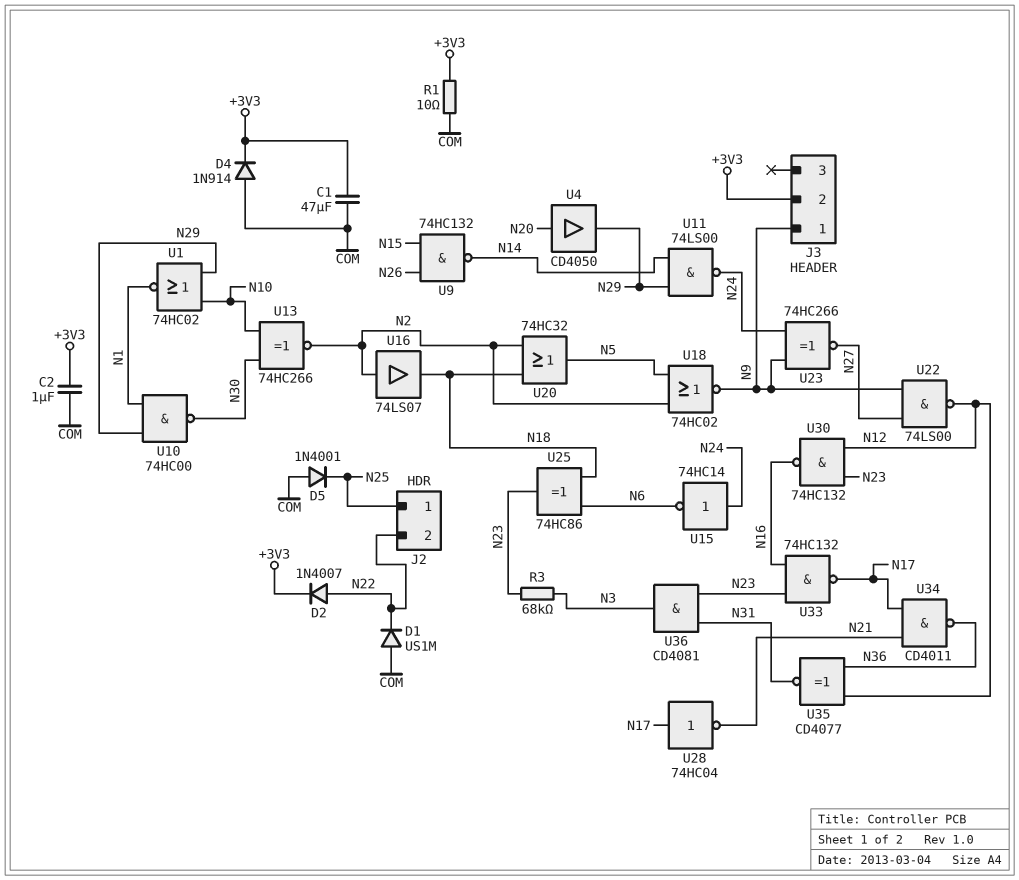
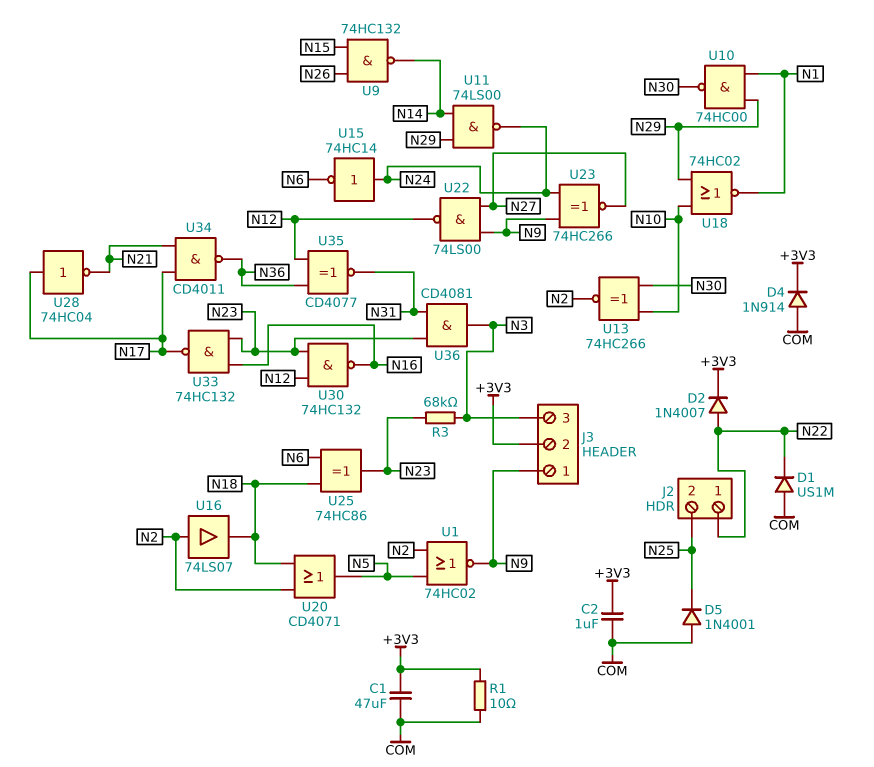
J2 pin 1: N25 -> N22
J2 pin 2: N22 -> N25
J3 pin 3: none -> N3
U1: NOR 74HC02 (in N10, in N29, out N1) -> NOR 74HC02 (in N2, in N5, out N9)
U4: buffer CD4050 (in N20, out N29) -> none
U18: NOR 74HC02 (in N2, in N5, out N9) -> NOR 74HC02 (in N10, in N29, out N1)
U20: OR 74HC32 (in N2, in N18, out N5) -> OR CD4071 (in N2, in N18, out N5)

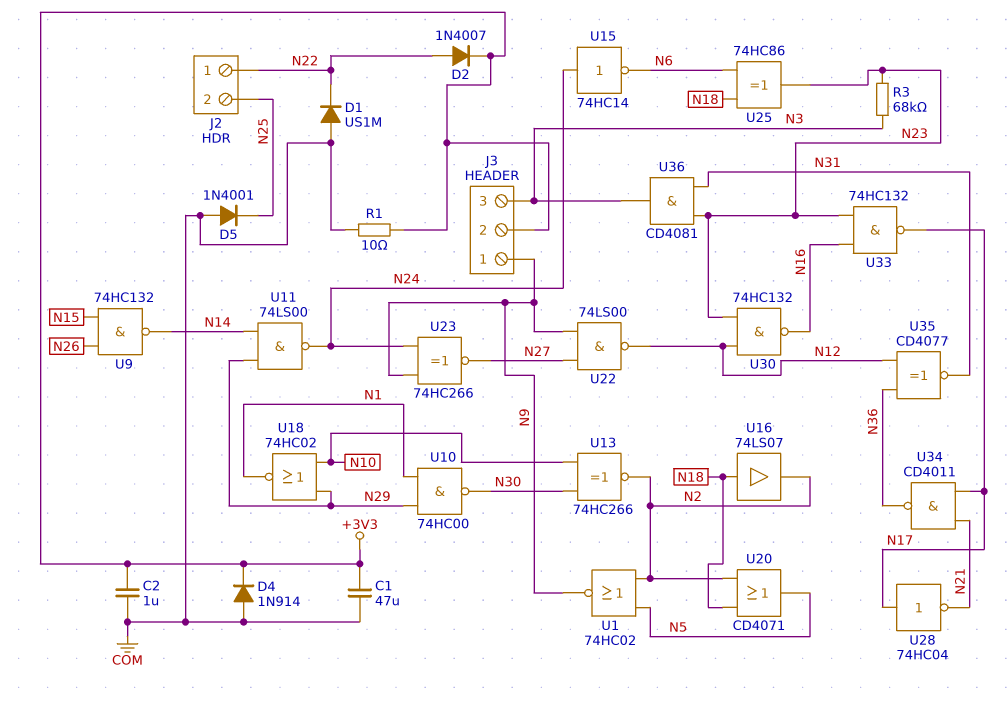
U16: buffer 74LS07 (in N2, out N18) -> buffer 74LS07 (in N18, out N2)

